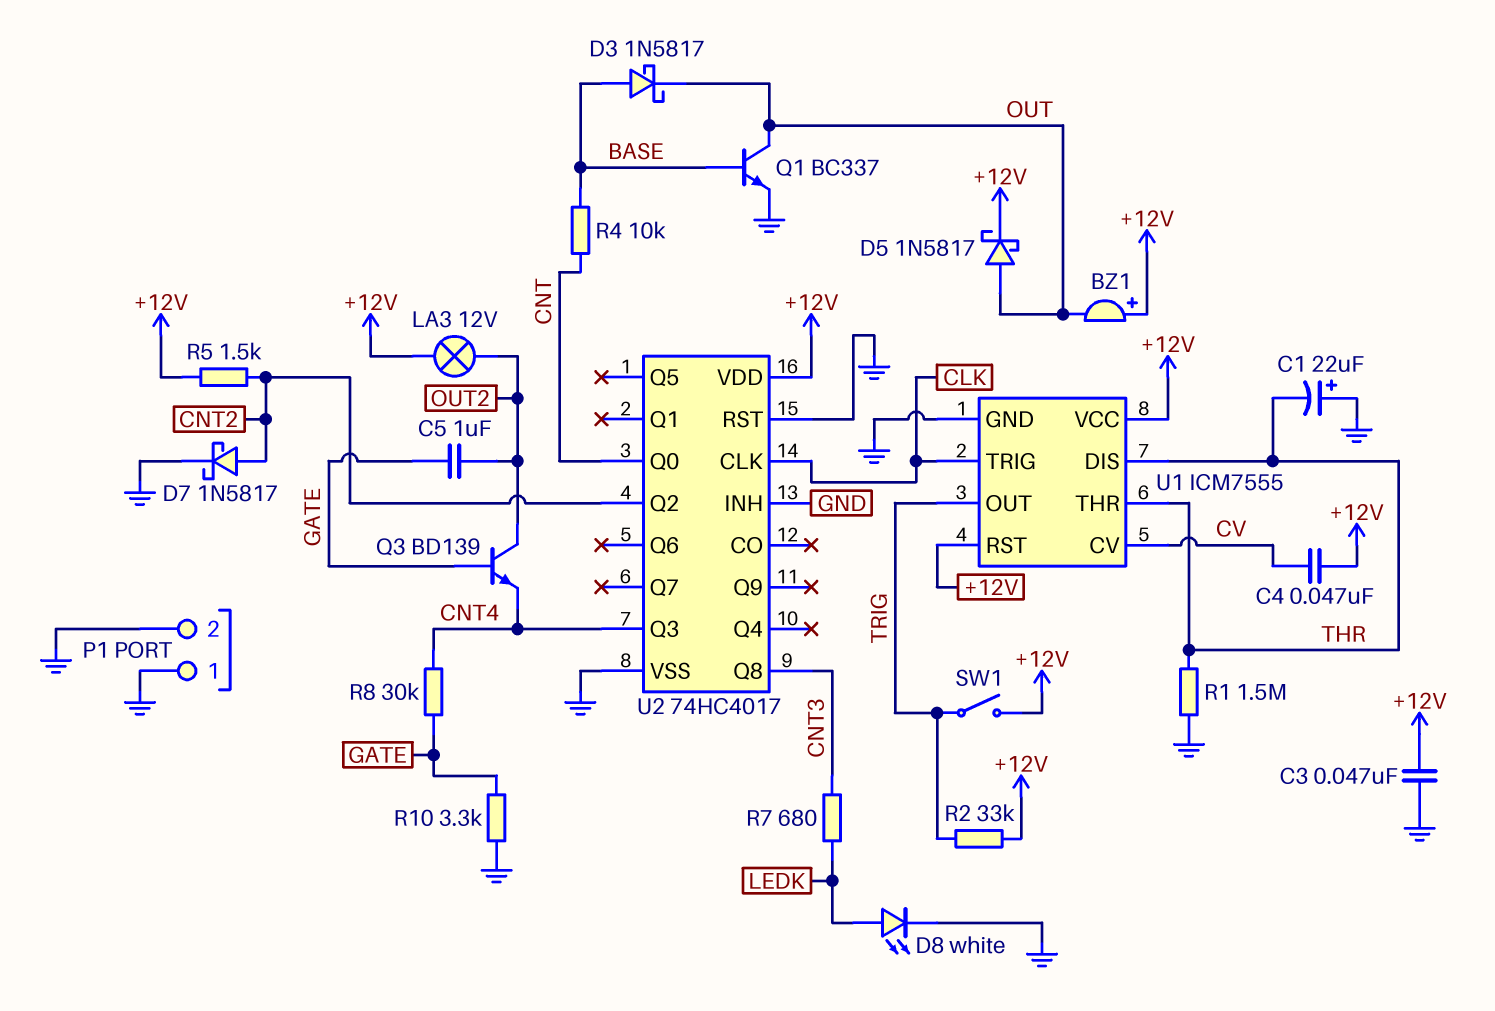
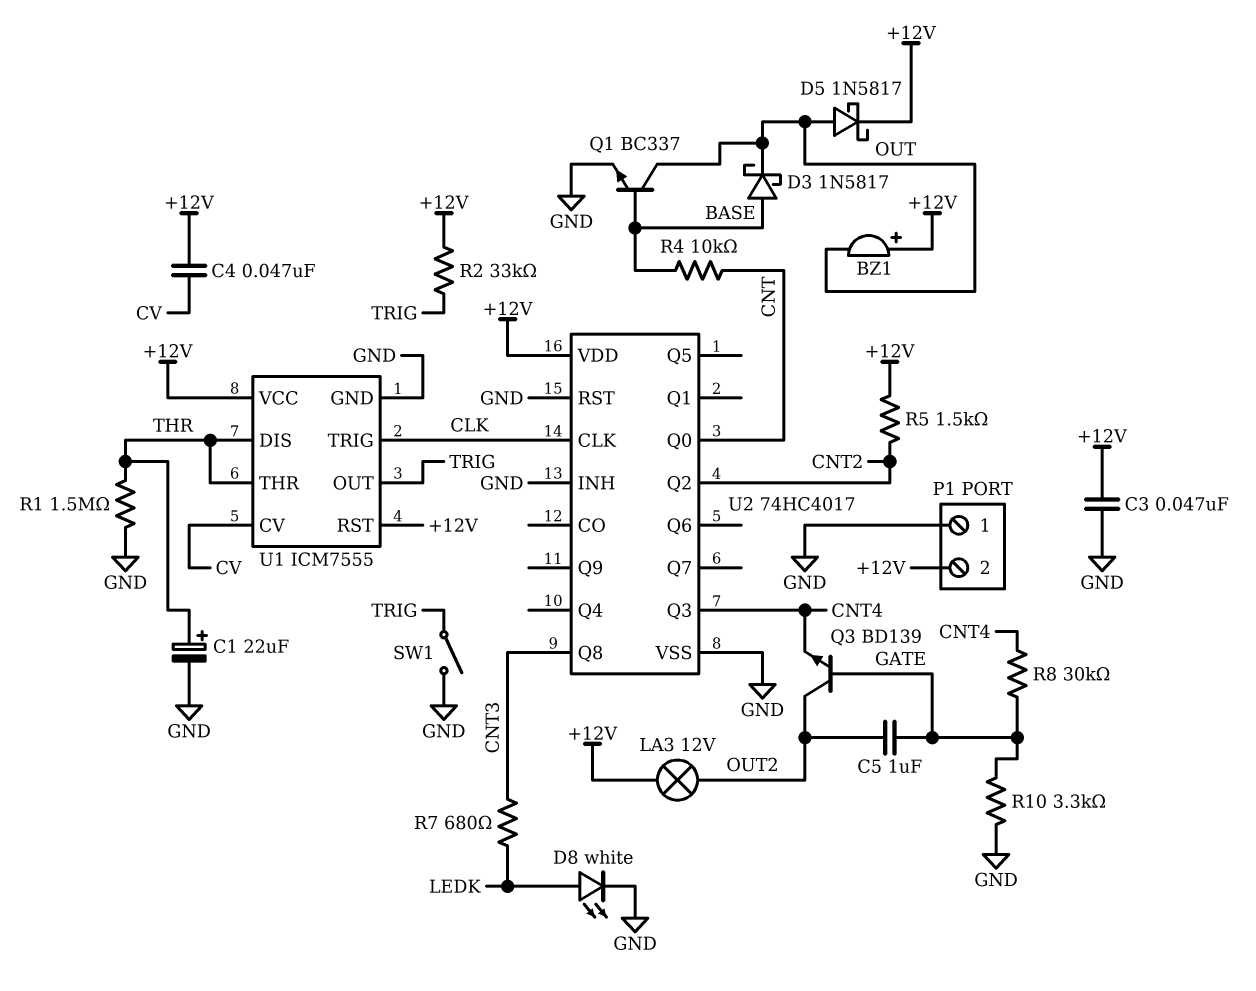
C1: 22uF (plus GND, minus THR) -> 22uF (plus THR, minus GND)
D7: schottky 1N5817 (A CNT2, K GND) -> none
P1 pin 2: GND -> +12V
SW1: switch (+12V, TRIG) -> switch (GND, TRIG)

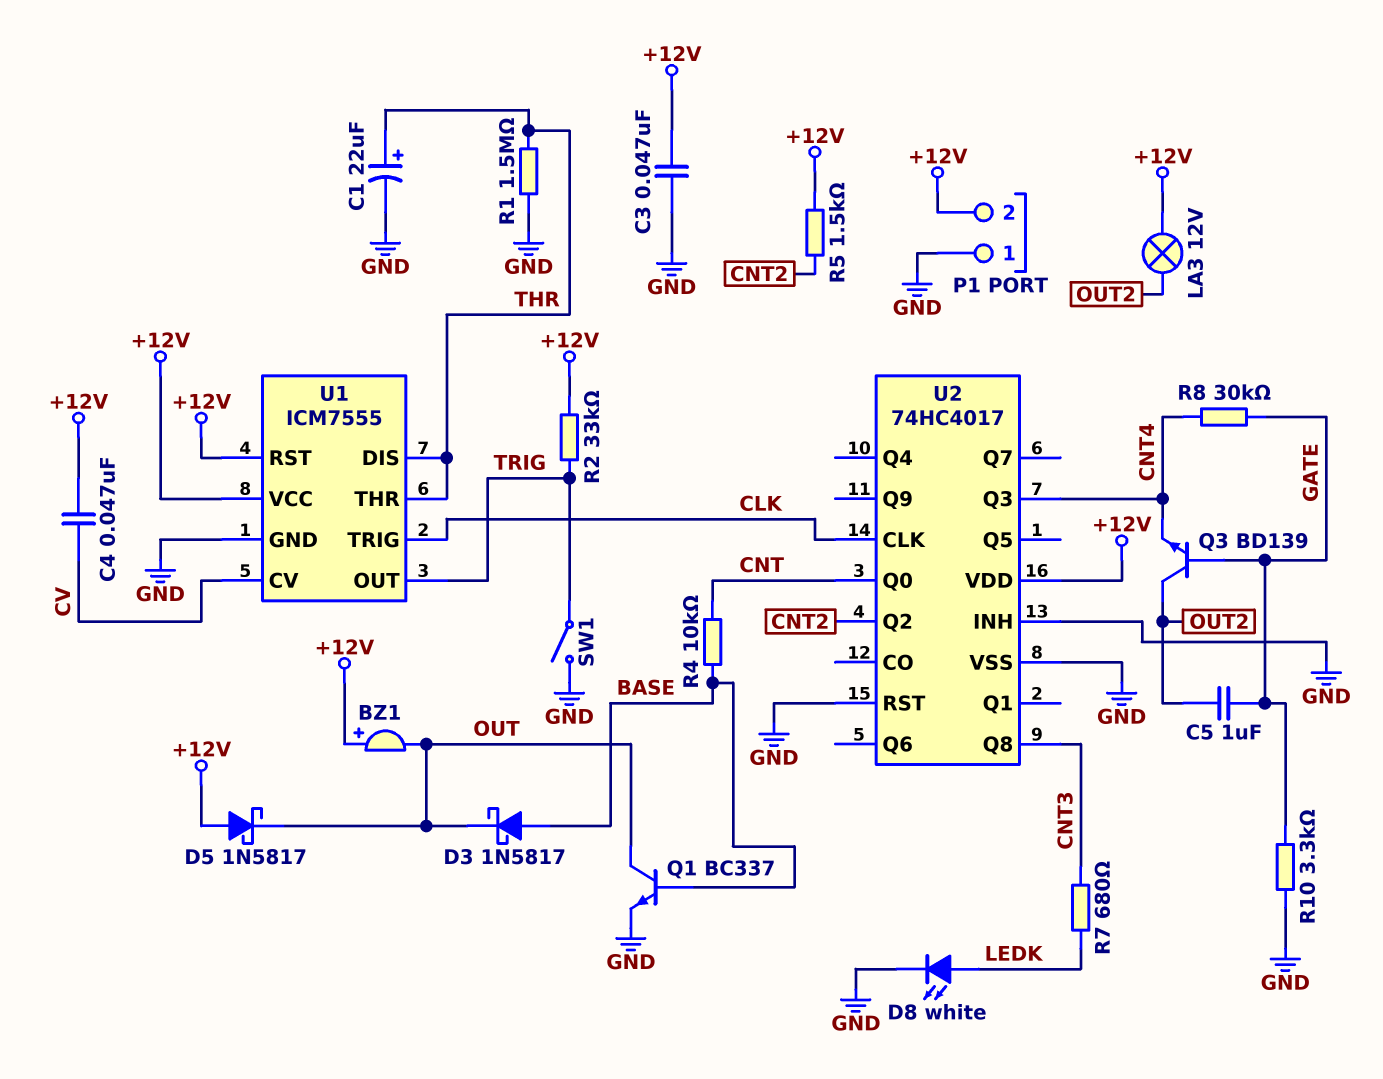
D5: schottky 1N5817 (A OUT, K +12V) -> schottky 1N5817 (A +12V, K OUT)

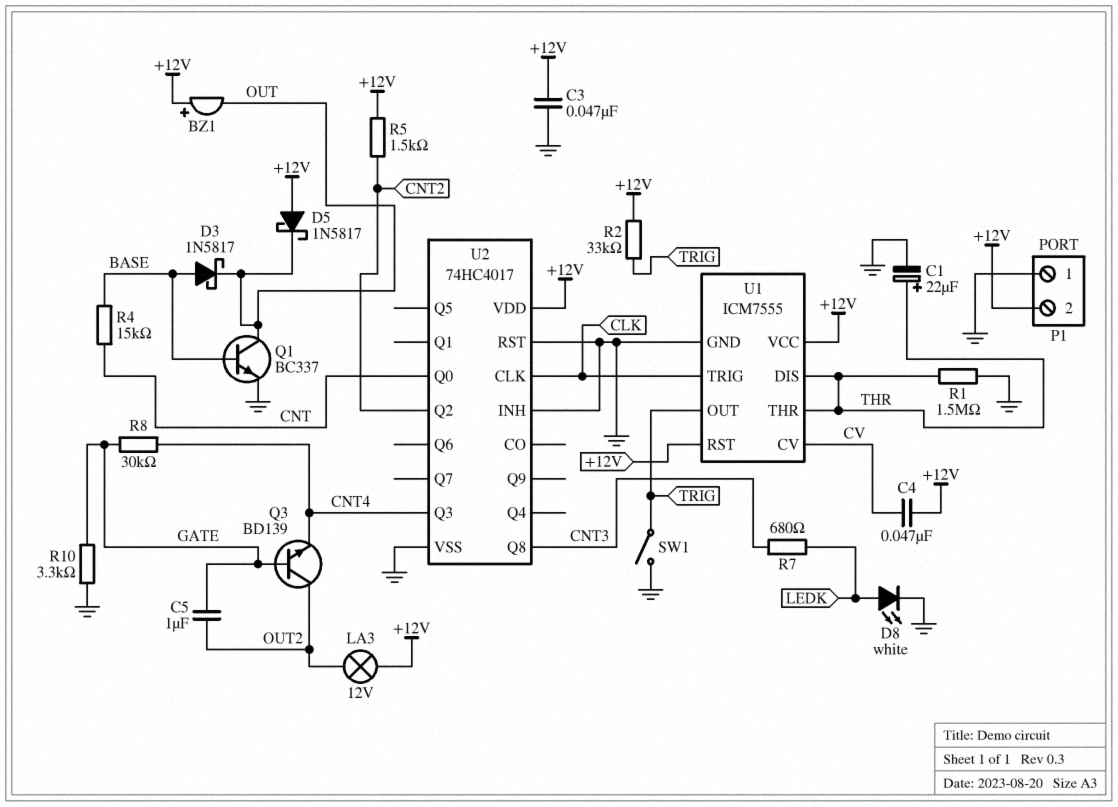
R4: 10k (BASE, CNT) -> 15k (BASE, CNT)

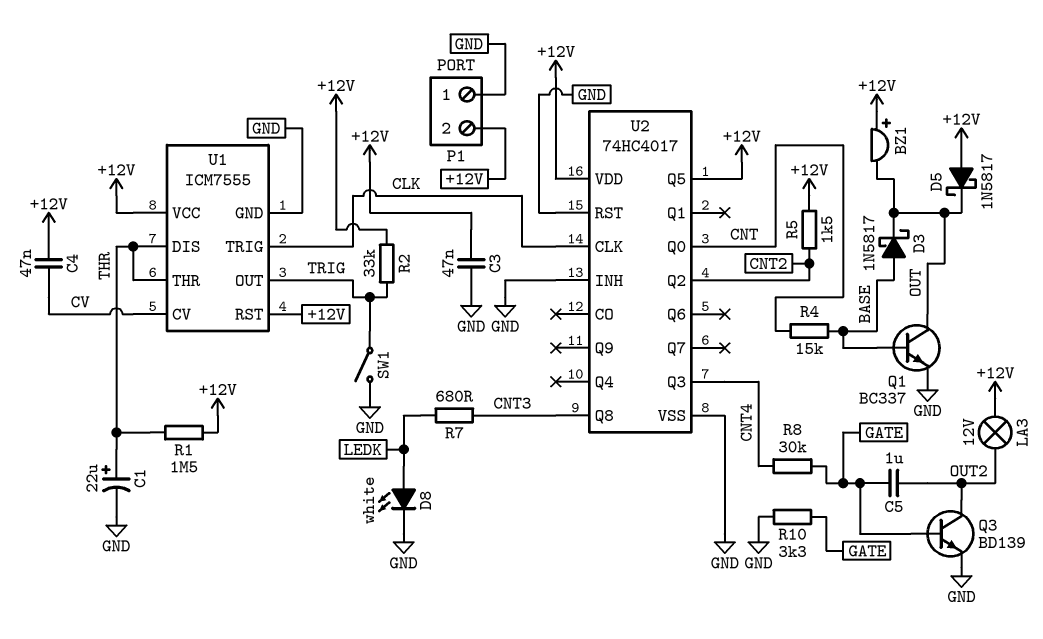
Q3: NPN BD139 (B GATE, C OUT2, E CNT4) -> NPN BD139 (B GATE, C OUT2, E GND)
R1: 1.5M (GND, THR) -> 1.5M (+12V, THR)
U2 pin Q5: none -> +12V

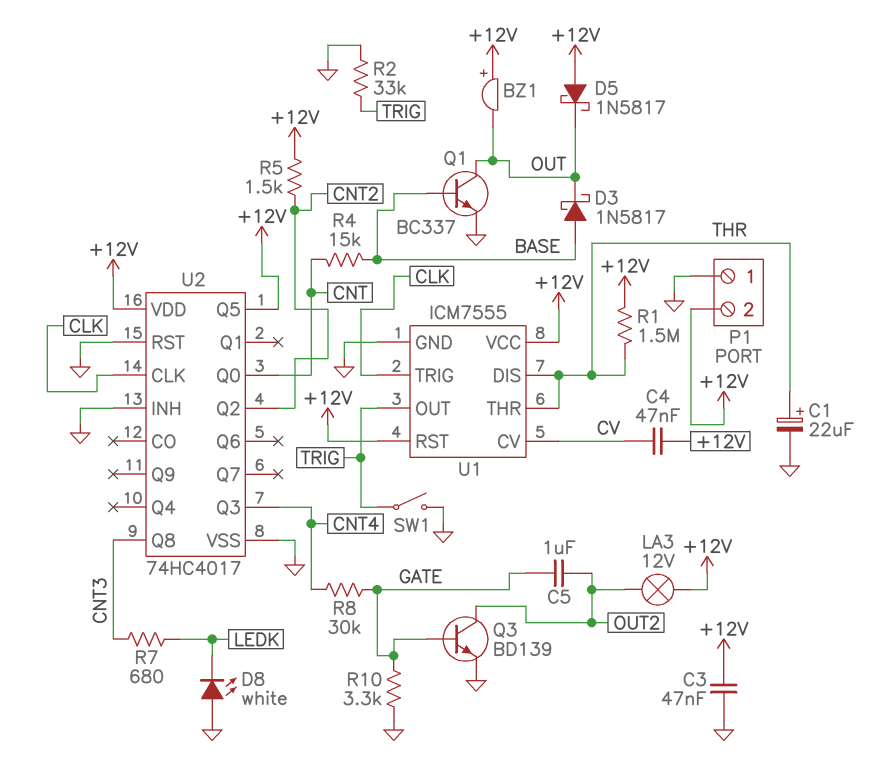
D8: LED white (A LEDK, K GND) -> LED white (A GND, K LEDK)
R2: 33k (+12V, TRIG) -> 33k (GND, TRIG)

